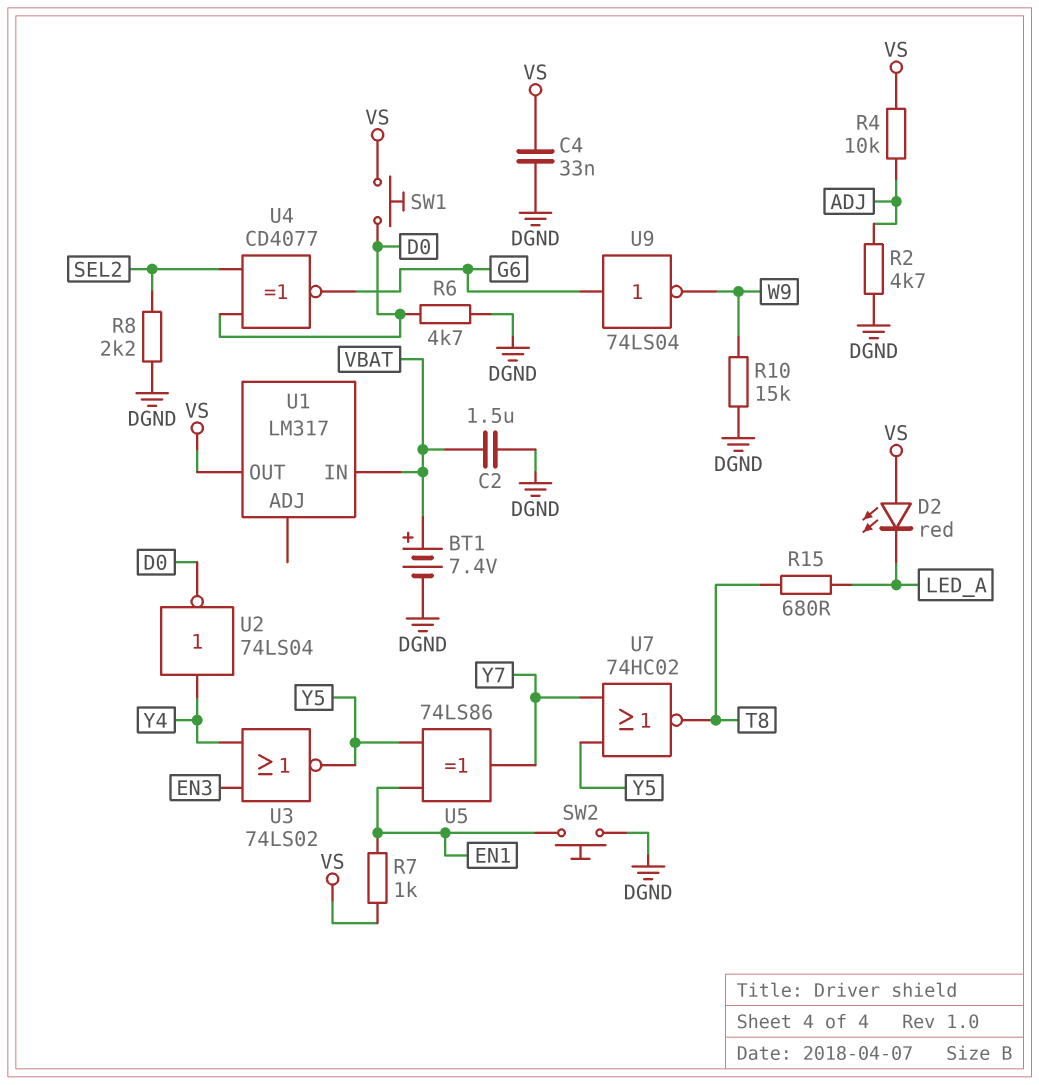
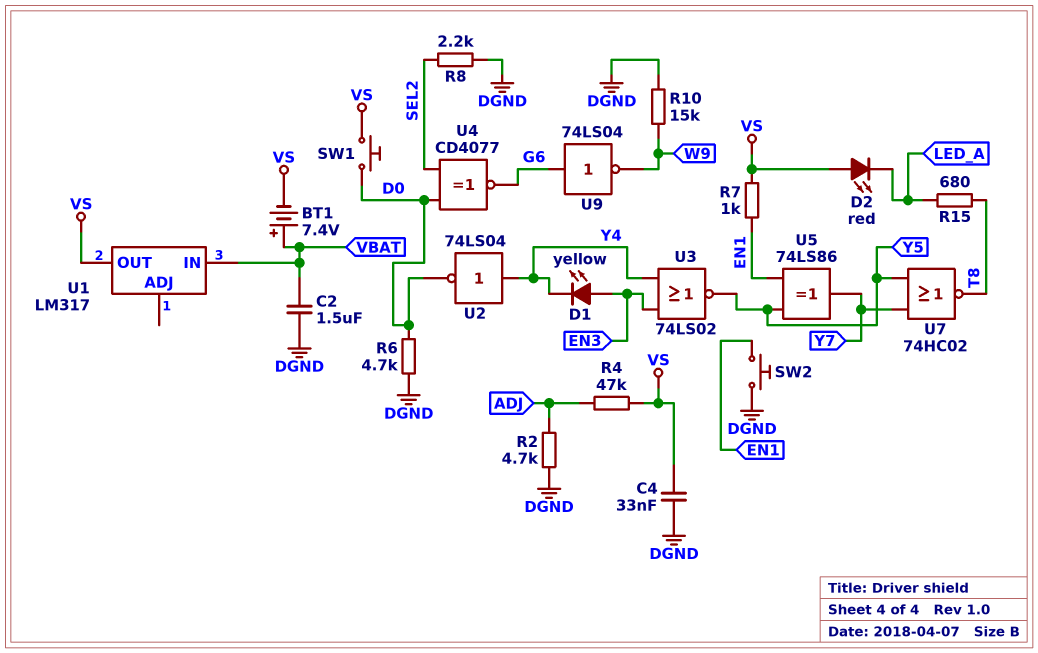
BT1: 7.4V (plus VBAT, minus DGND) -> 7.4V (plus VBAT, minus VS)
D1: none -> LED yellow (A EN3, K Y4)
R4: 10k (ADJ, VS) -> 47k (ADJ, VS)

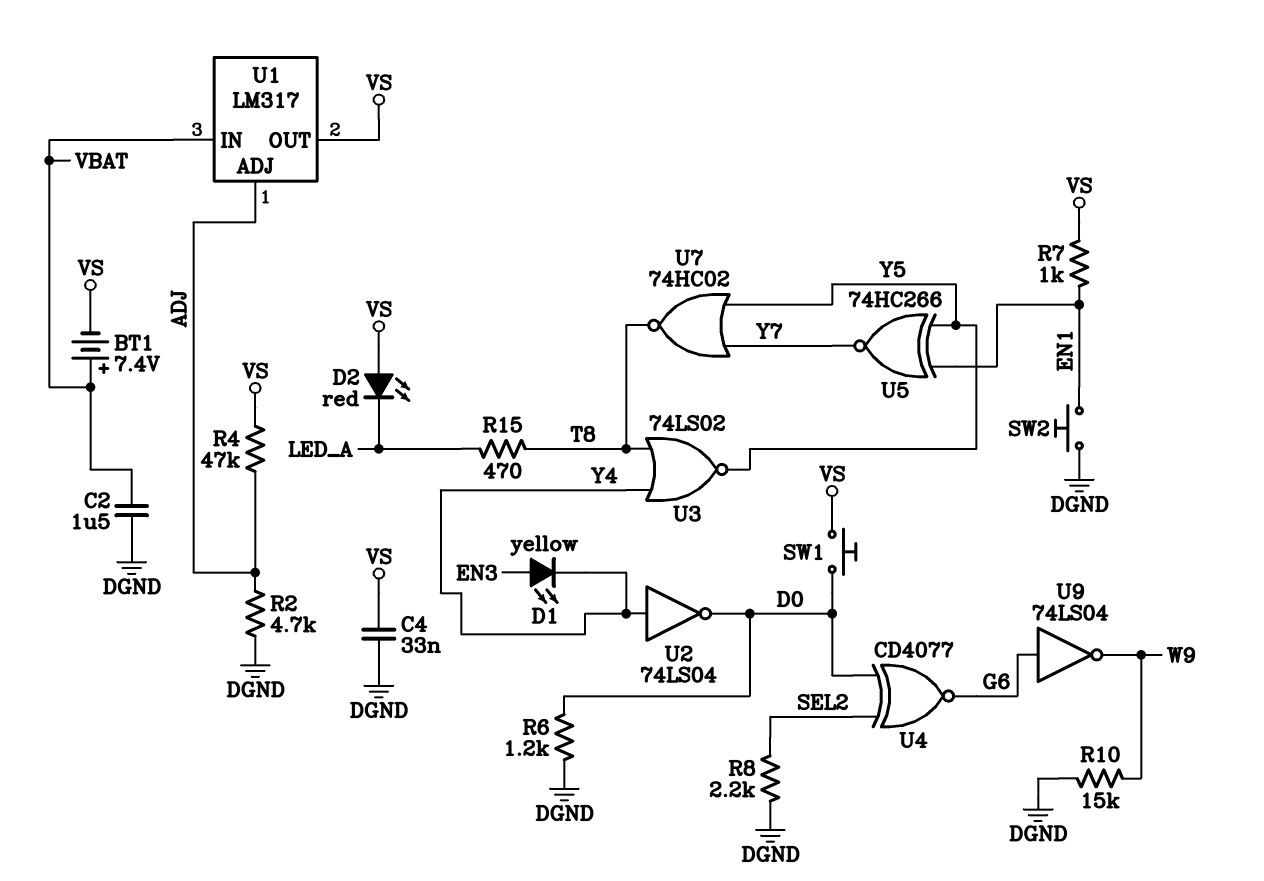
R6: 4.7k (D0, DGND) -> 1.2k (D0, DGND)
R15: 680 (LED_A, T8) -> 470 (LED_A, T8)
U1 pin ADJ: none -> ADJ
U3: NOR 74LS02 (in EN3, in Y4, out Y5) -> NOR 74LS02 (in T8, in Y4, out Y5)
U5: XOR 74LS86 (in EN1, in Y5, out Y7) -> XNOR 74HC266 (in EN1, in Y5, out Y7)

